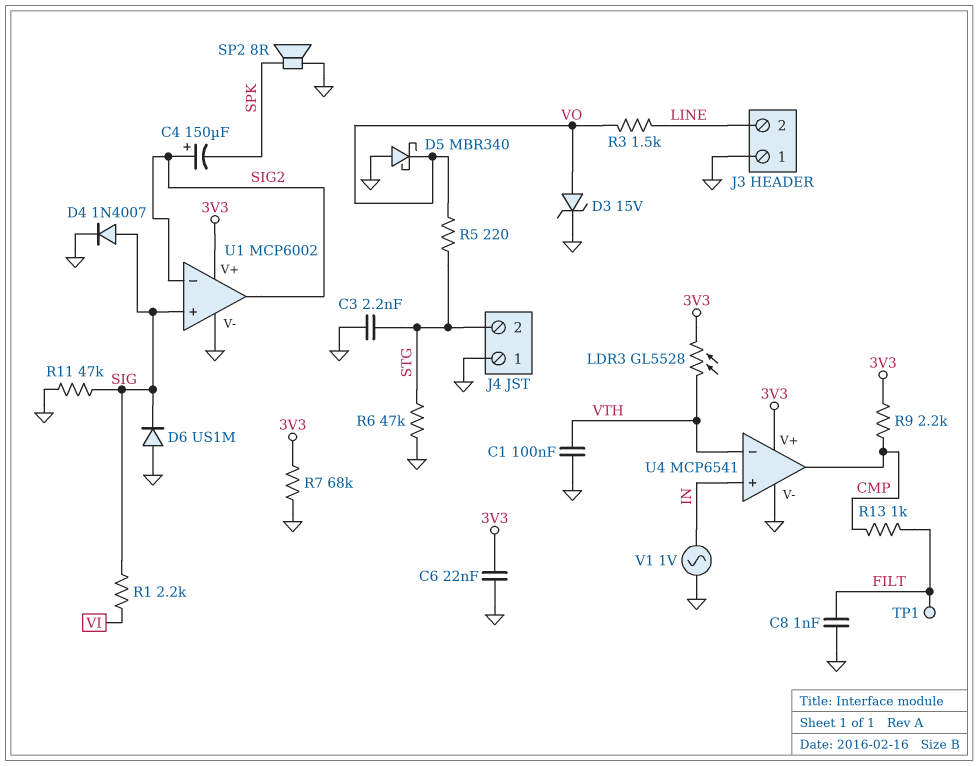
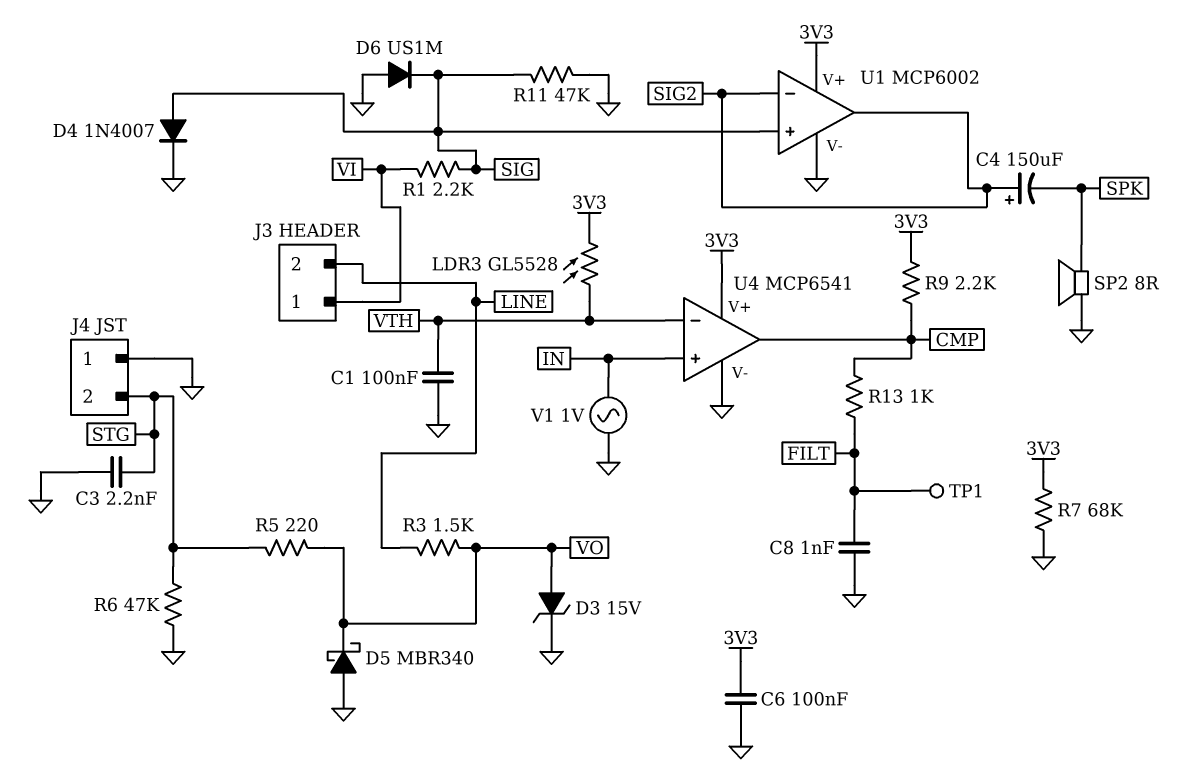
C6: 22nF (3V3, GND) -> 100nF (3V3, GND)
J3 pin 1: GND -> VI

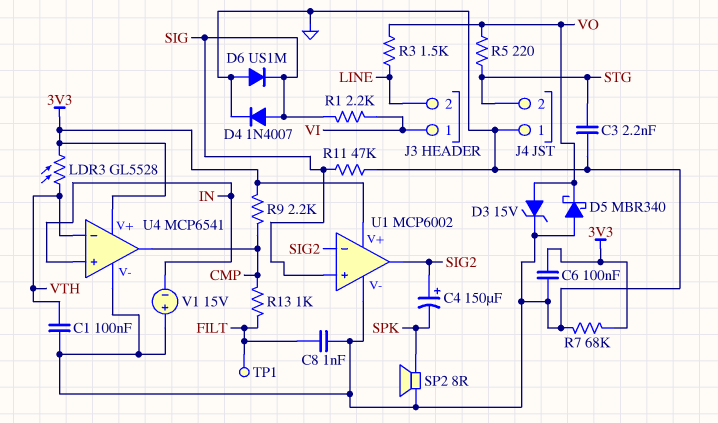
R6: 47k (GND, STG) -> none
V1: AC 1V (GND, IN) -> 15V (plus GND, minus IN)

